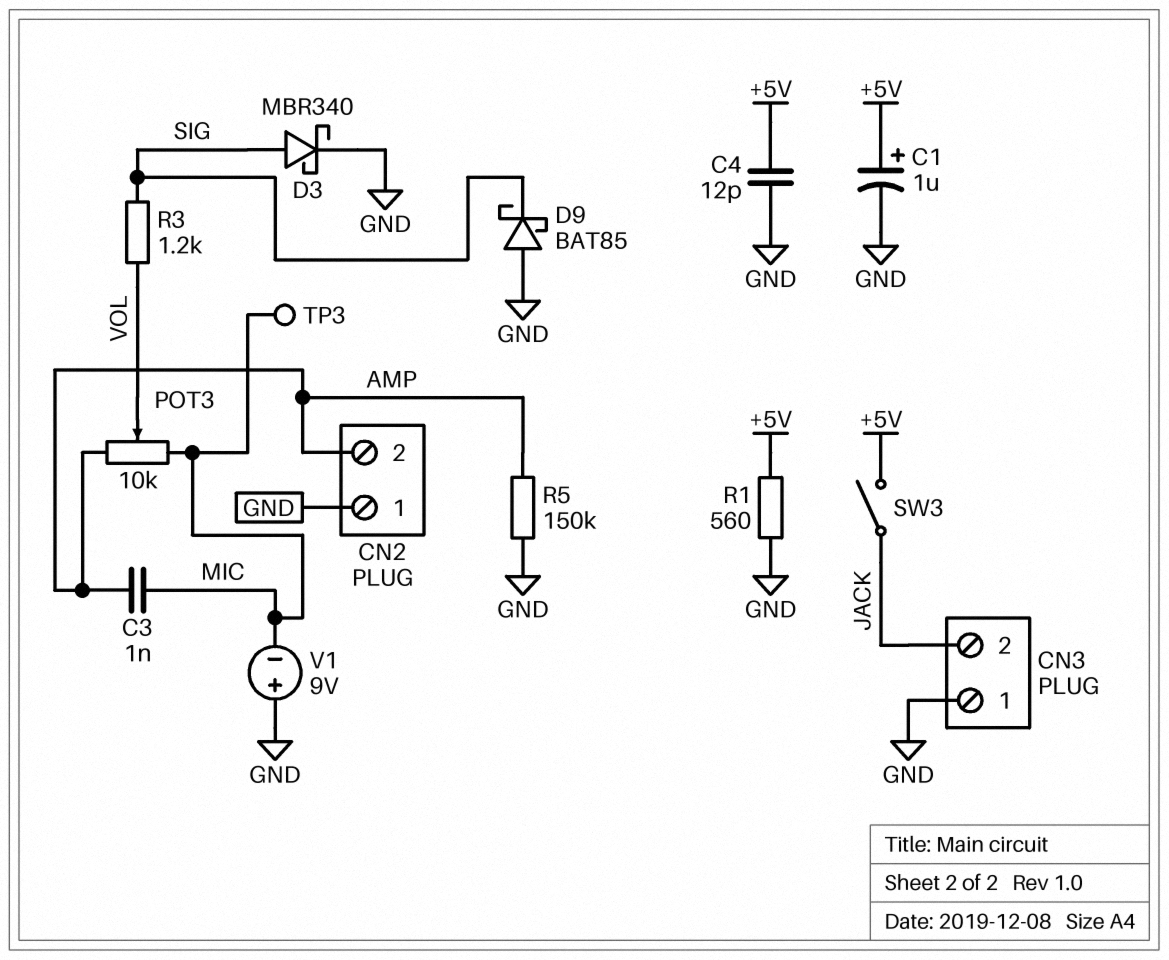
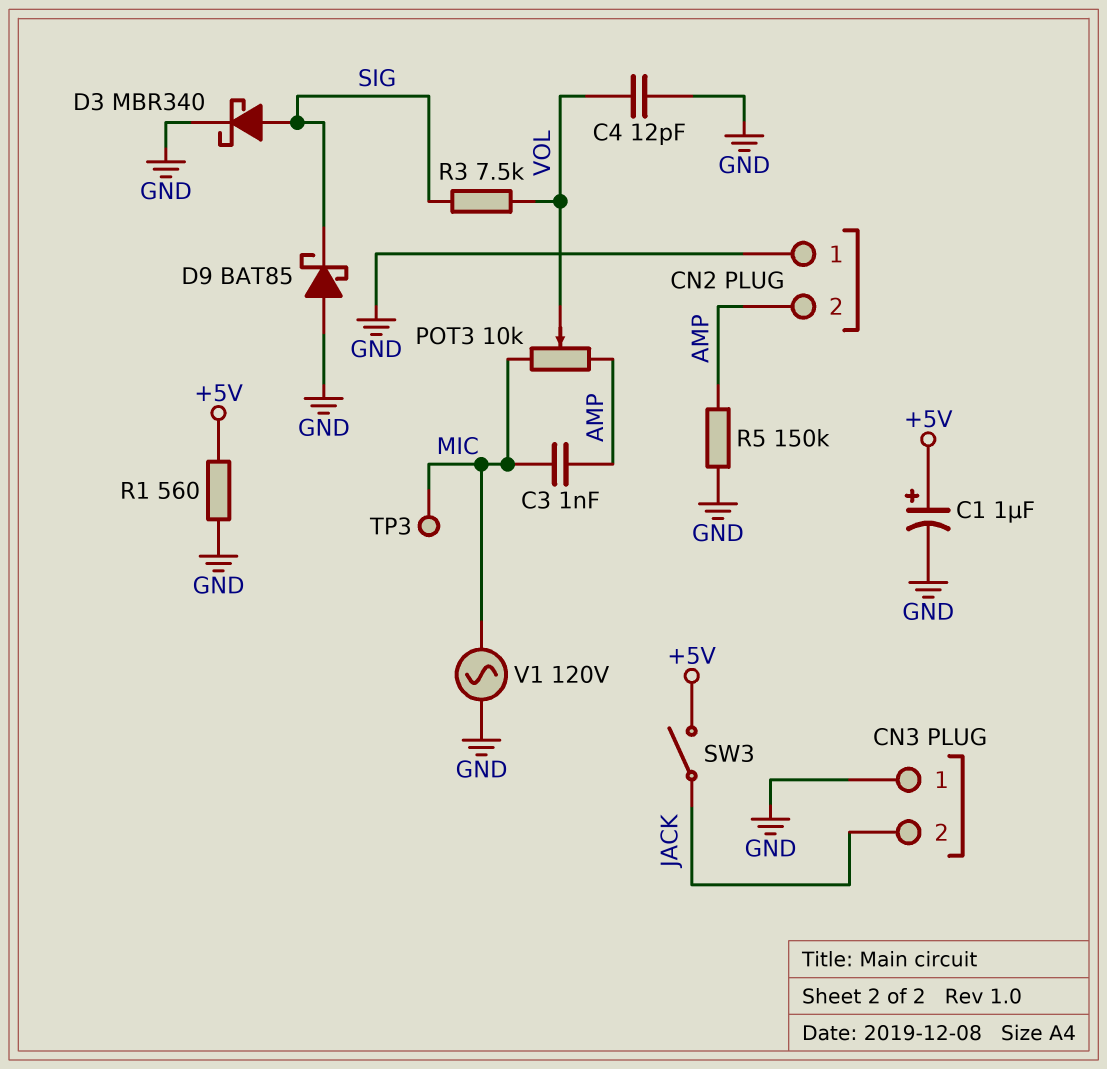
C4: 12pF (+5V, GND) -> 12pF (GND, VOL)
R3: 1.2k (SIG, VOL) -> 7.5k (SIG, VOL)
V1: 9V (plus GND, minus MIC) -> AC 120V (GND, MIC)

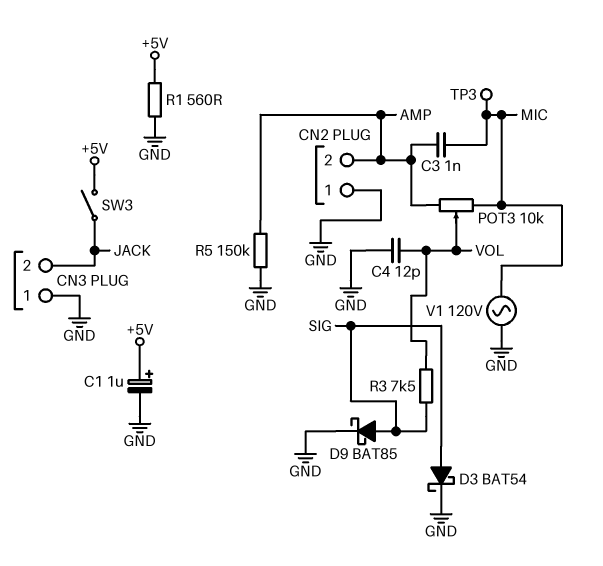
D3: schottky MBR340 (A SIG, K GND) -> schottky BAT54 (A SIG, K GND)
D9: schottky BAT85 (A GND, K SIG) -> schottky BAT85 (A SIG, K GND)

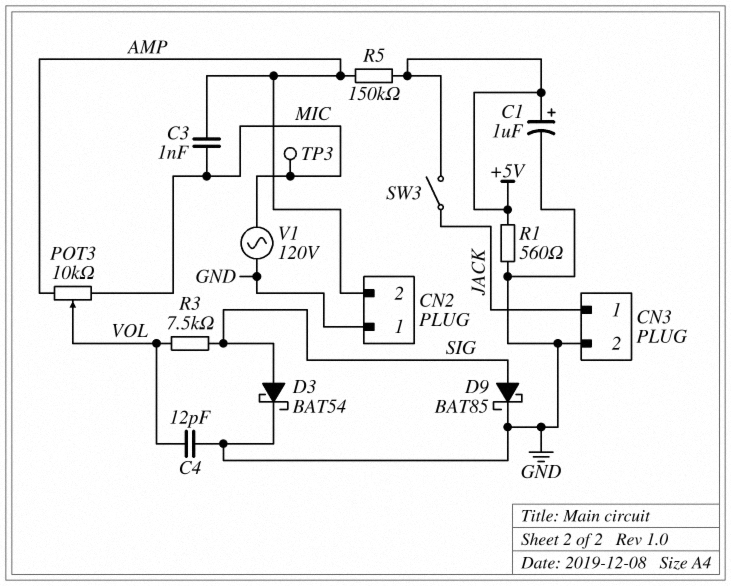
CN3 pin 1: GND -> JACK
CN3 pin 2: JACK -> GND
R5: 150k (AMP, GND) -> 150k (+5V, AMP)

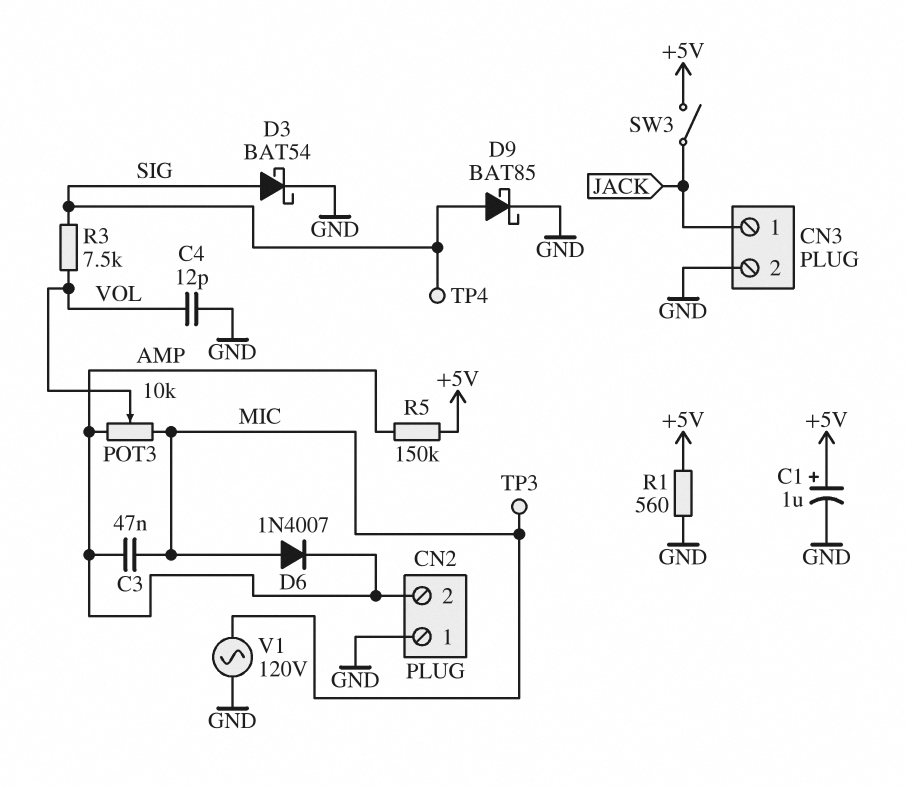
C3: 1nF (AMP, MIC) -> 47nF (AMP, MIC)
D6: none -> diode 1N4007 (A MIC, K AMP)
TP4: none -> test point (SIG)

